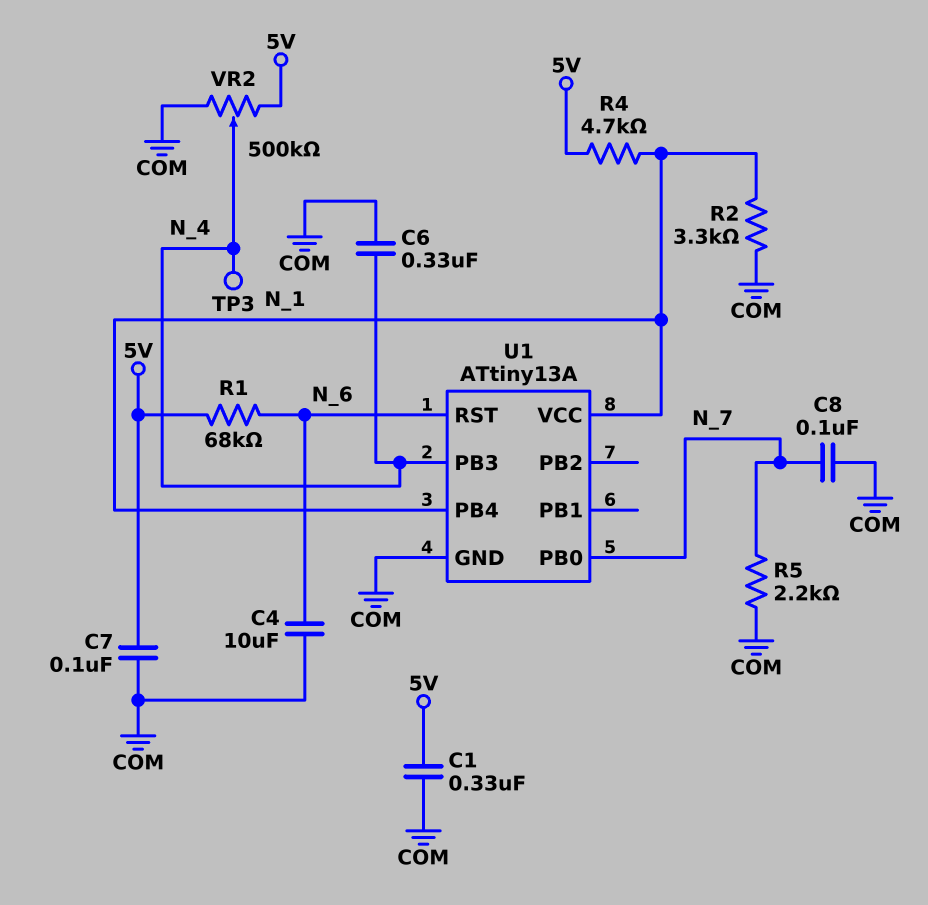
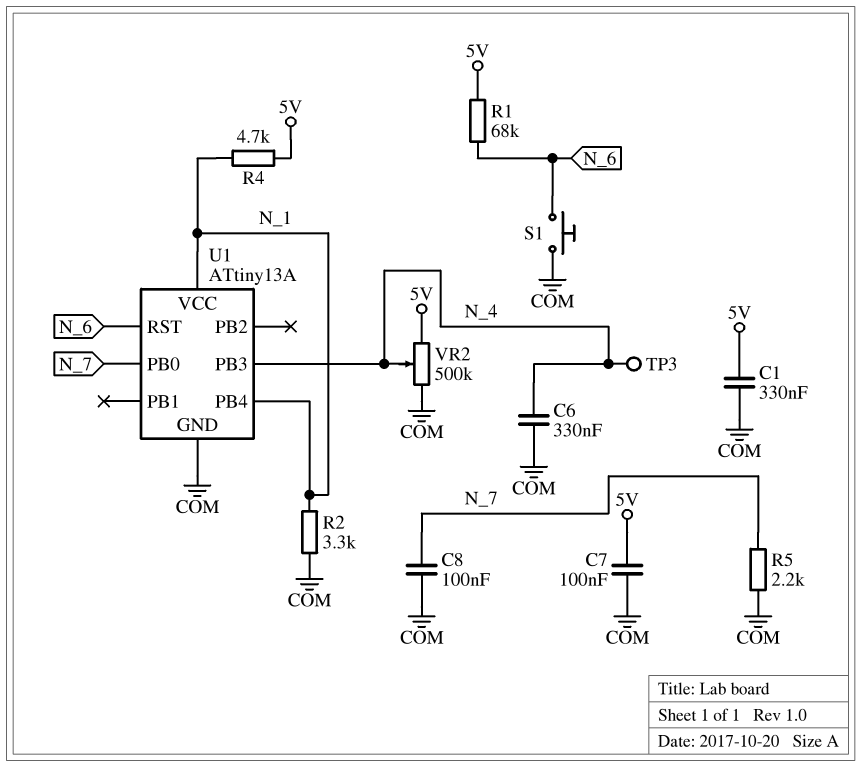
C4: 10uF (COM, N_6) -> none
S1: none -> button (COM, N_6)

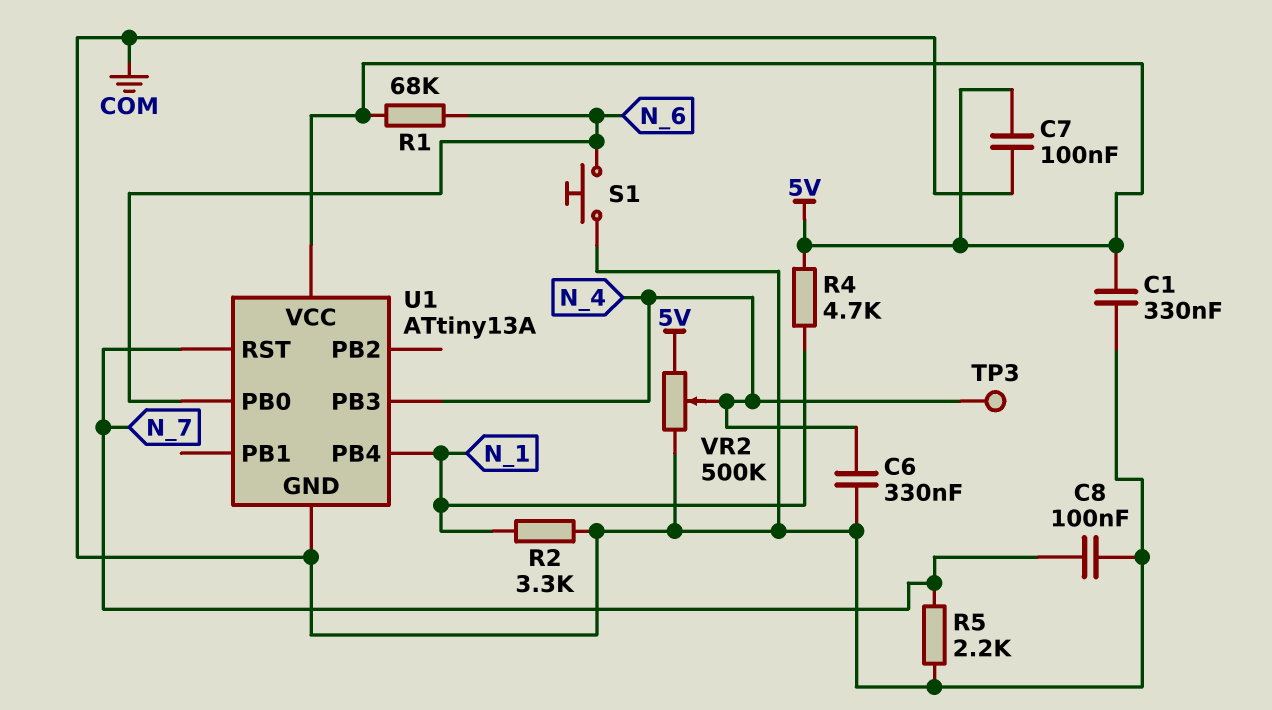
U1 pin PB0: N_7 -> N_6
U1 pin RST: N_6 -> N_7
U1 pin VCC: N_1 -> 5V

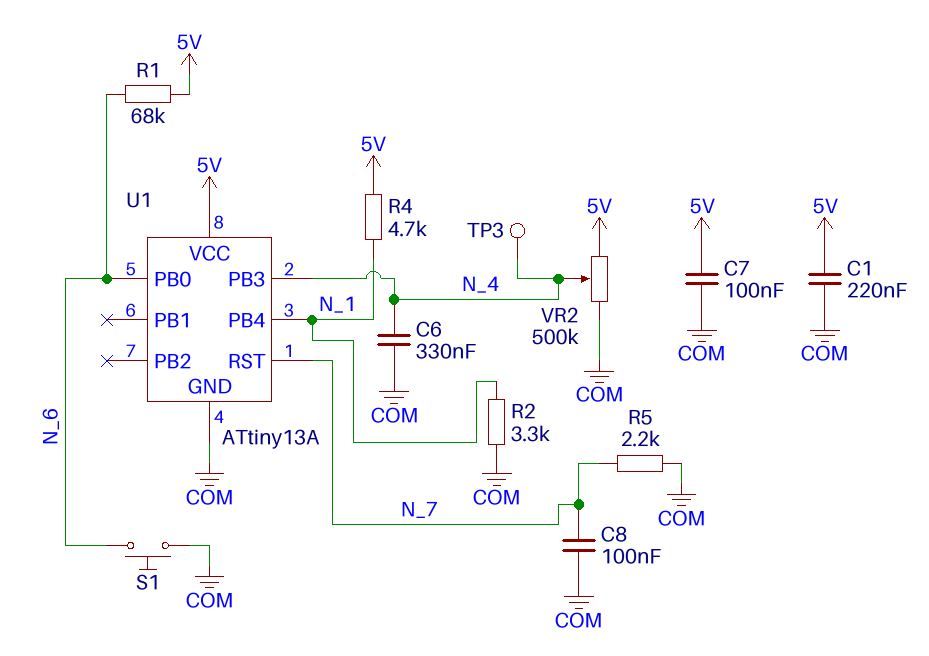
C1: 330nF (5V, COM) -> 220nF (5V, COM)

